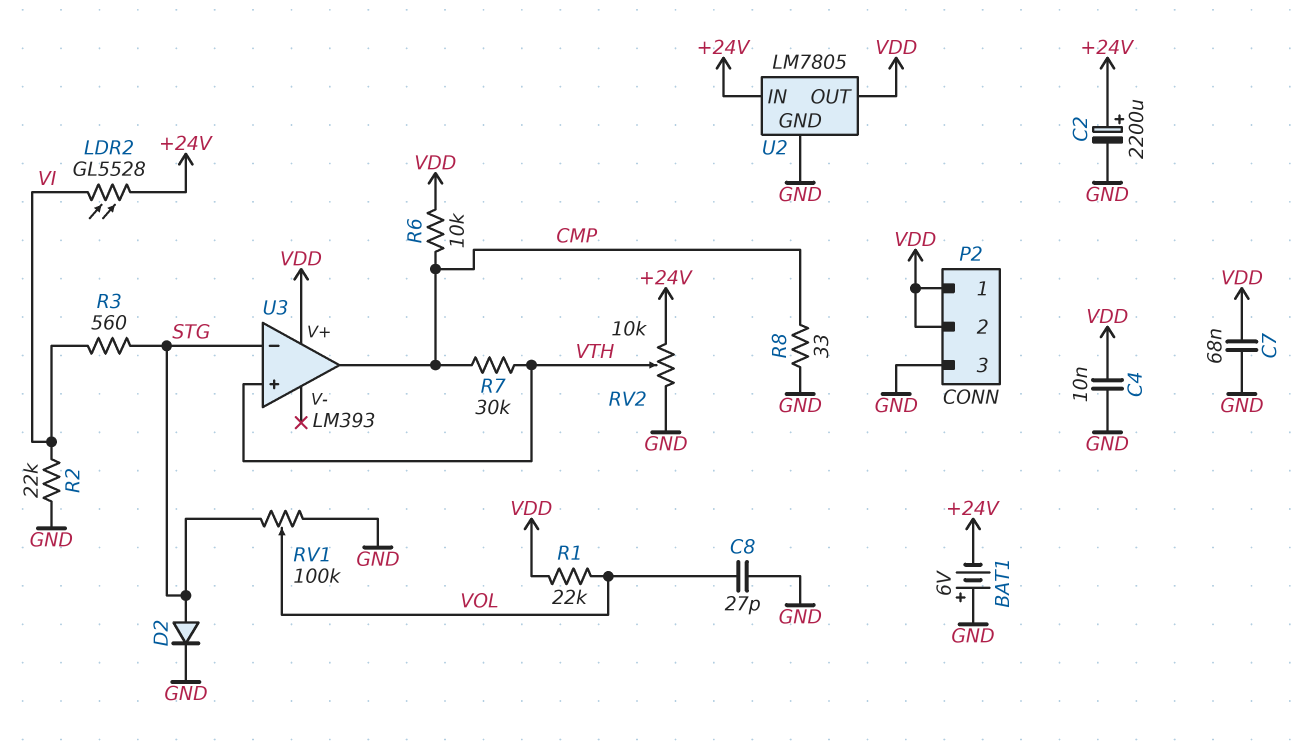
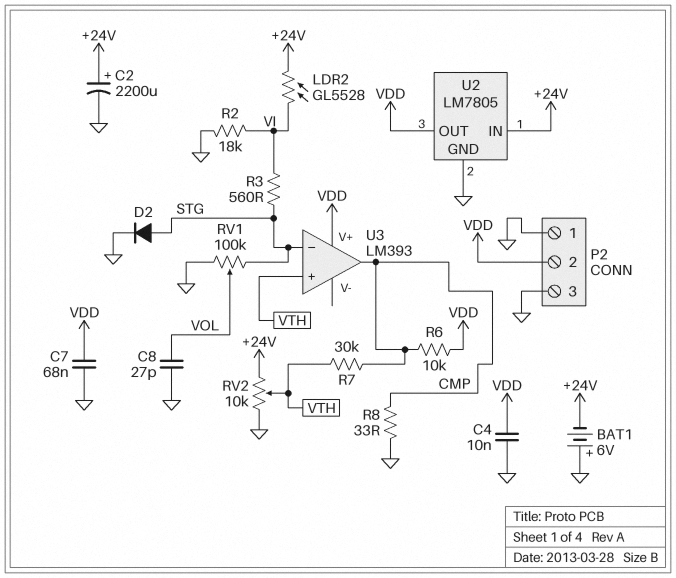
P2 pin 1: VDD -> GND
R1: 22k (VDD, VOL) -> none
R2: 22k (GND, VI) -> 18k (GND, VI)

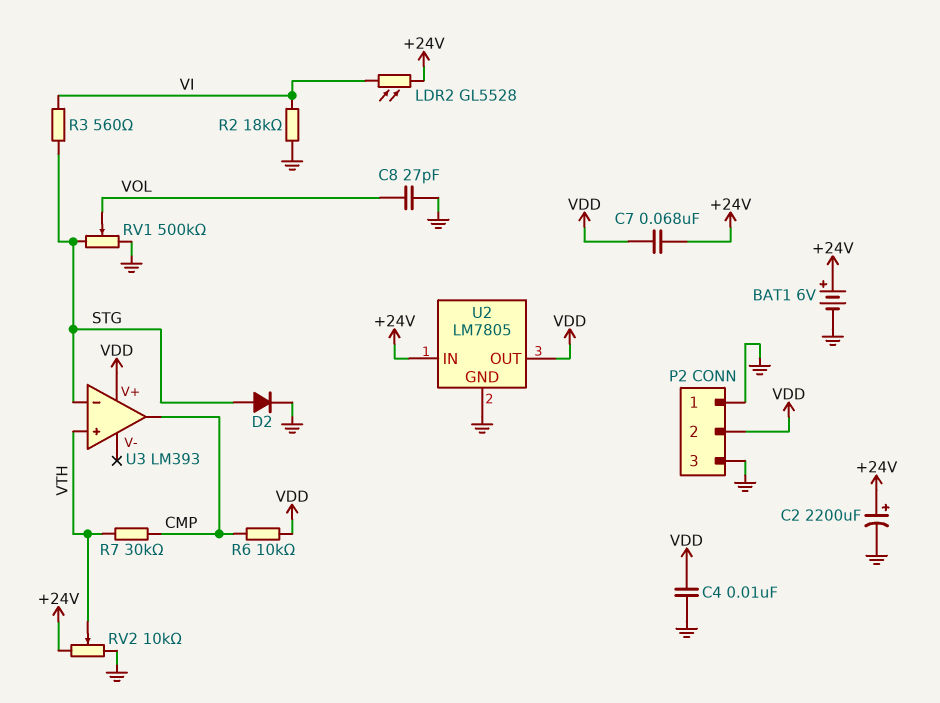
BAT1: 6V (plus GND, minus +24V) -> 6V (plus +24V, minus GND)
C7: 68nF (GND, VDD) -> 68nF (+24V, VDD)
R8: 33 (CMP, GND) -> none
RV1: 100k (GND, STG, wiper VOL) -> 500k (GND, STG, wiper VOL)

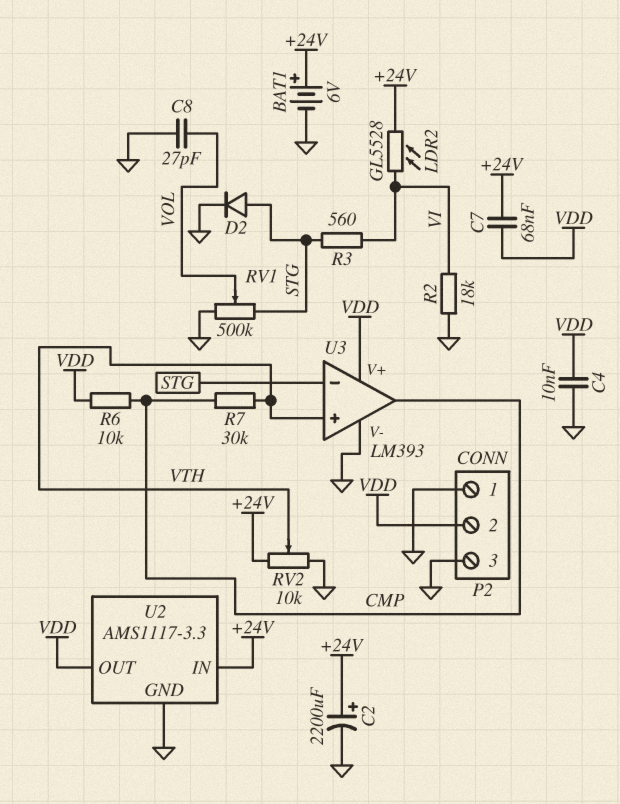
U2: LM7805 -> AMS1117-3.3
U3 pin V-: none -> GND

